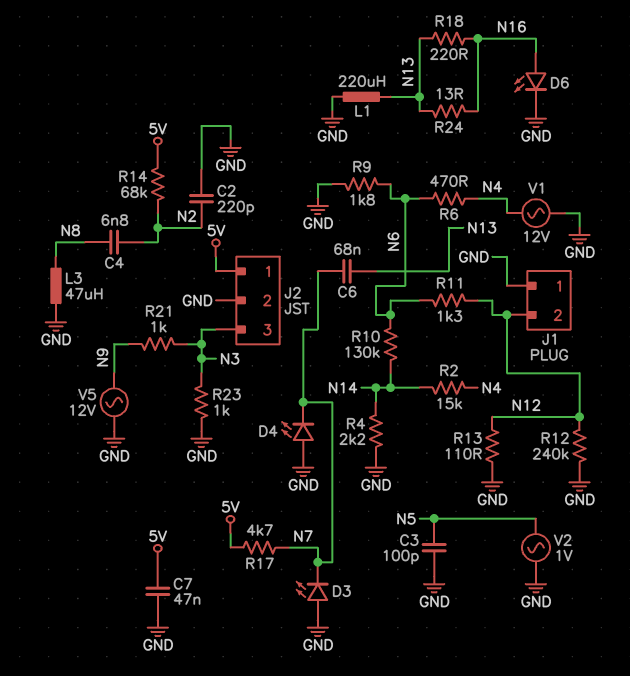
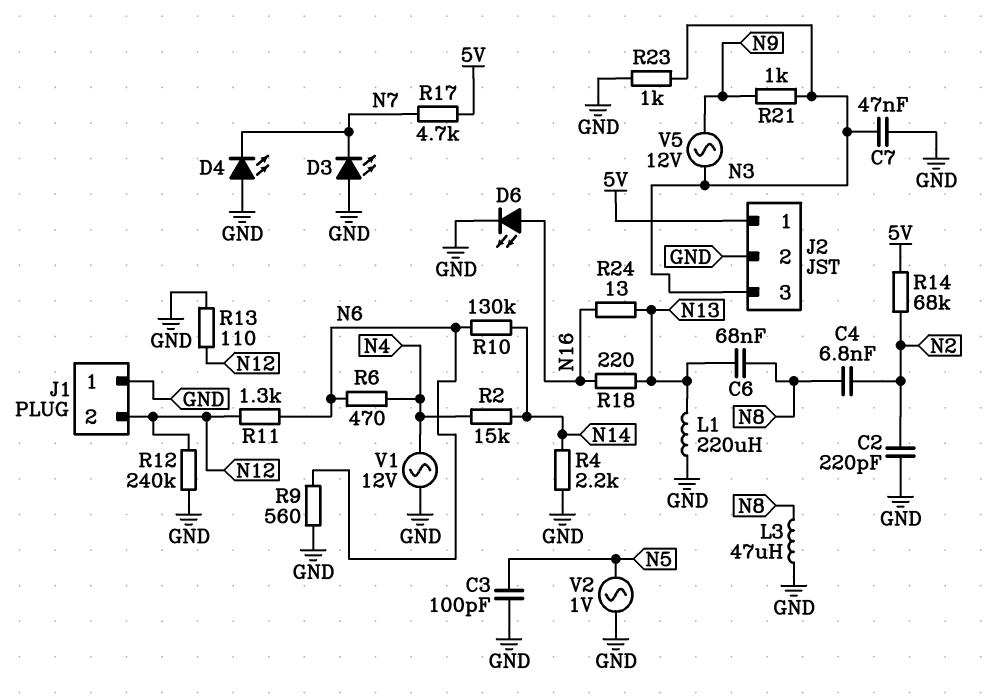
C6: 68nF (N7, N13) -> 68nF (N8, N13)
C7: 47nF (5V, GND) -> 47nF (GND, N3)
R9: 1.8k (GND, N6) -> 560 (GND, N6)
V5: AC 12V (GND, N9) -> AC 12V (N3, N9)

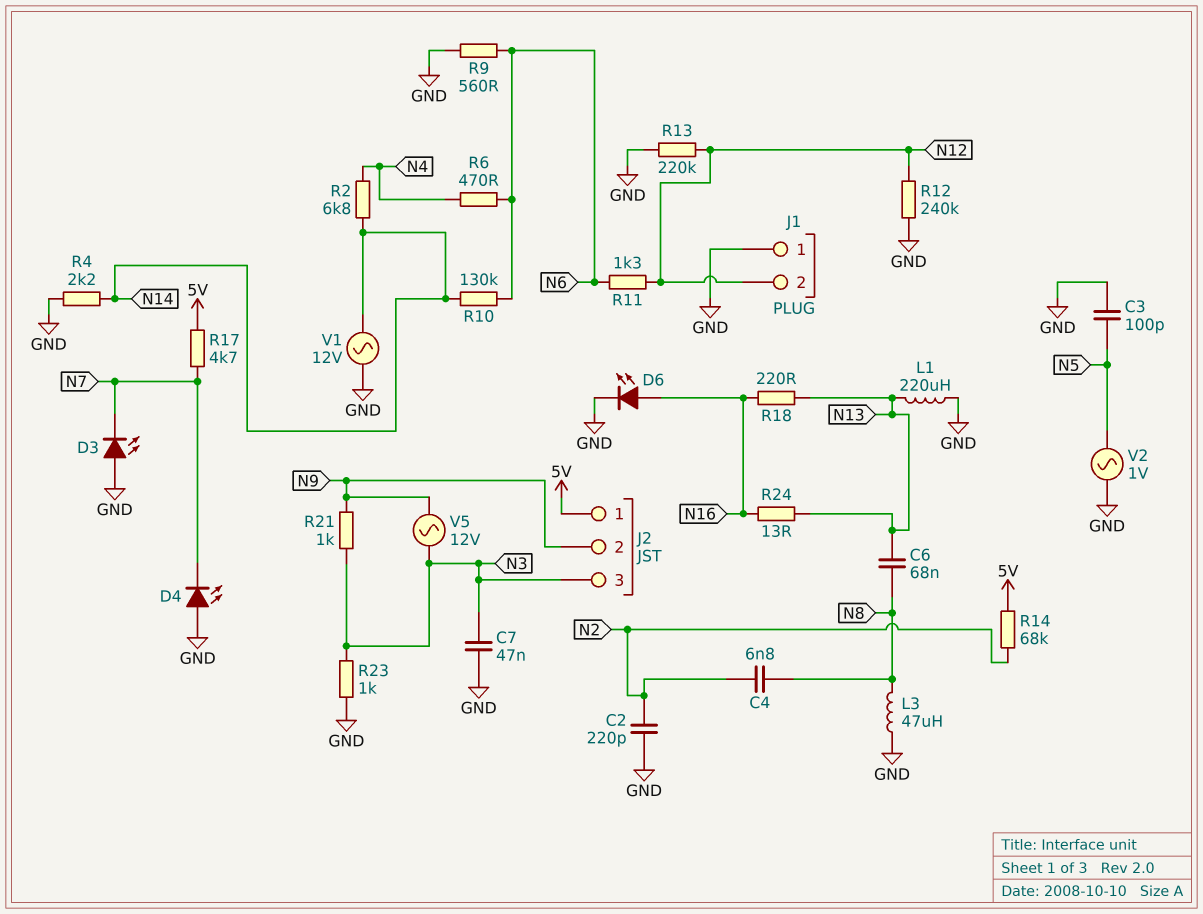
J2 pin 2: GND -> N9
R2: 15k (N4, N14) -> 6.8k (N4, N14)
R13: 110 (GND, N12) -> 220k (GND, N12)
V1: AC 12V (GND, N4) -> AC 12V (GND, N14)

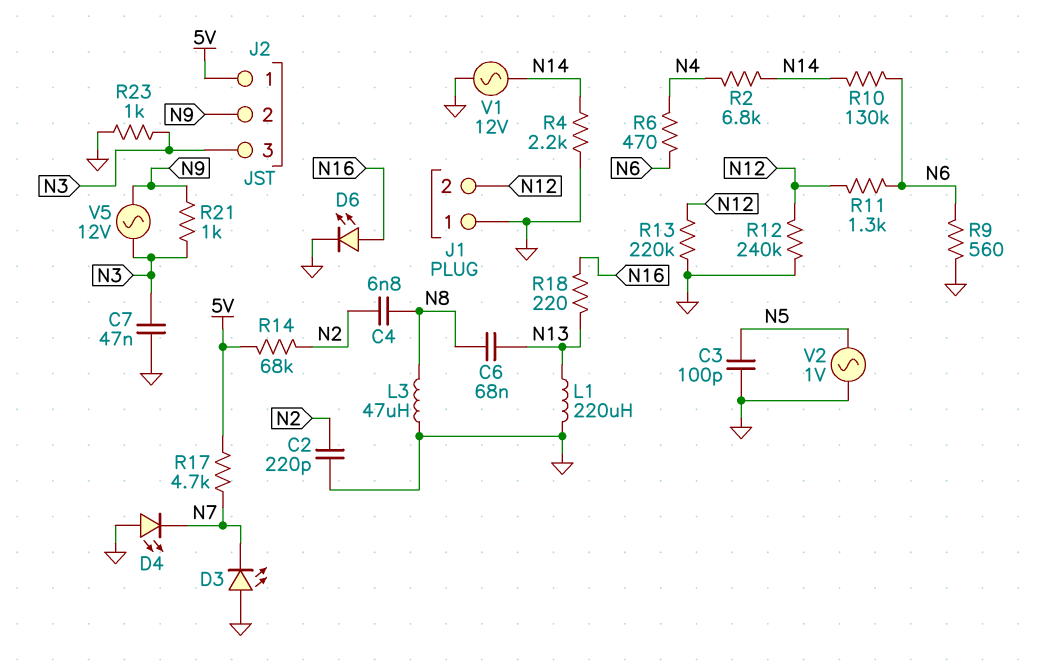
R24: 13 (N13, N16) -> none

